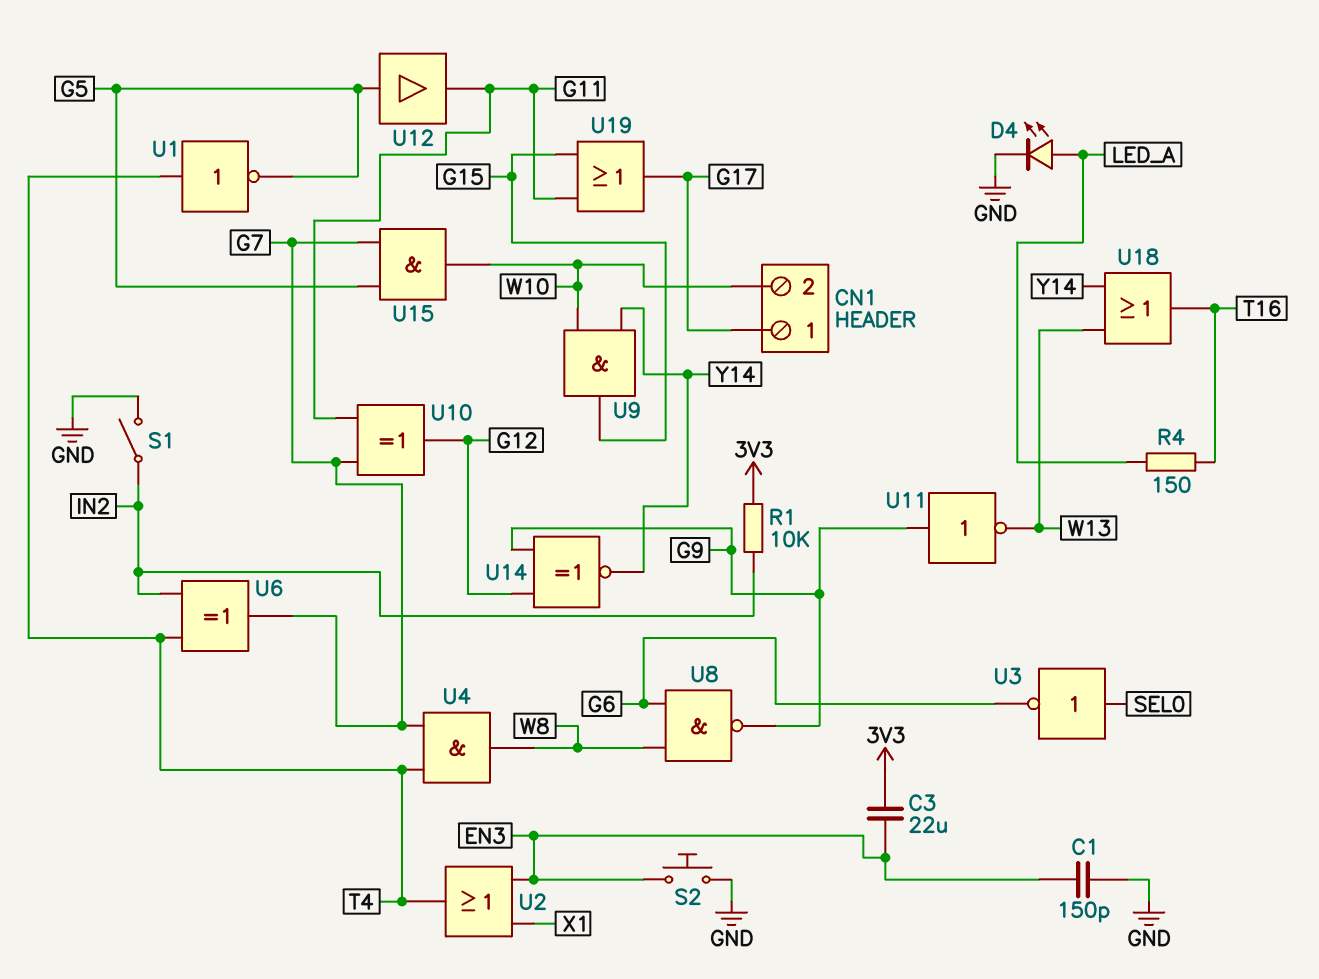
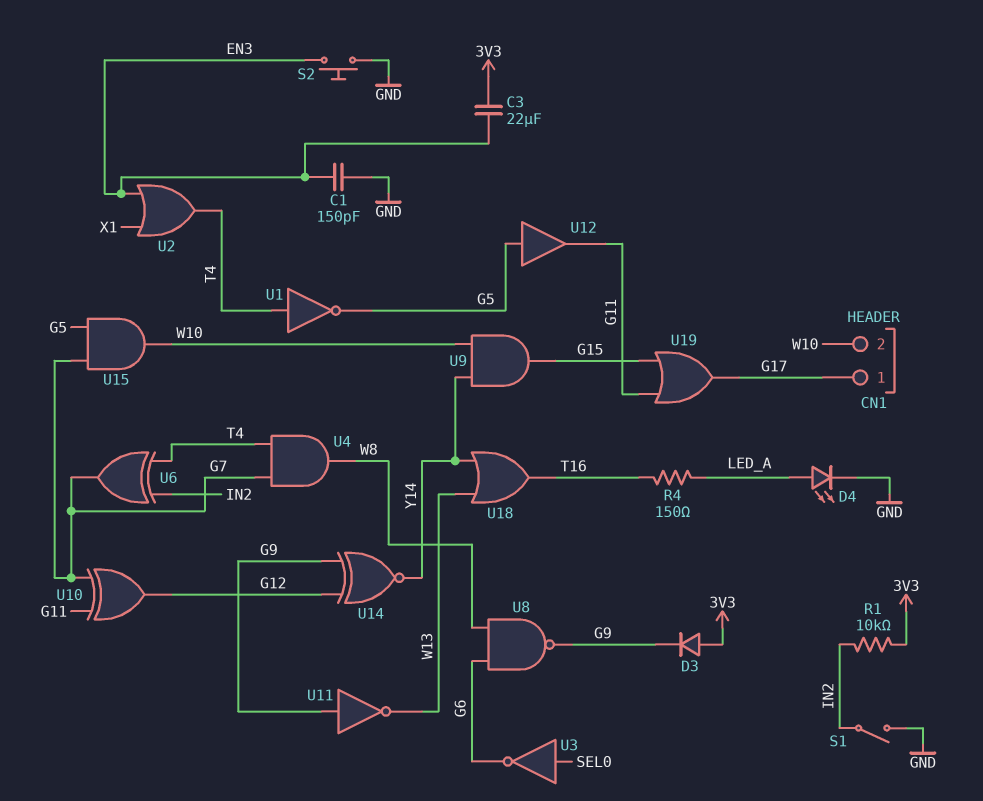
D3: none -> diode (A 3V3, K G9)

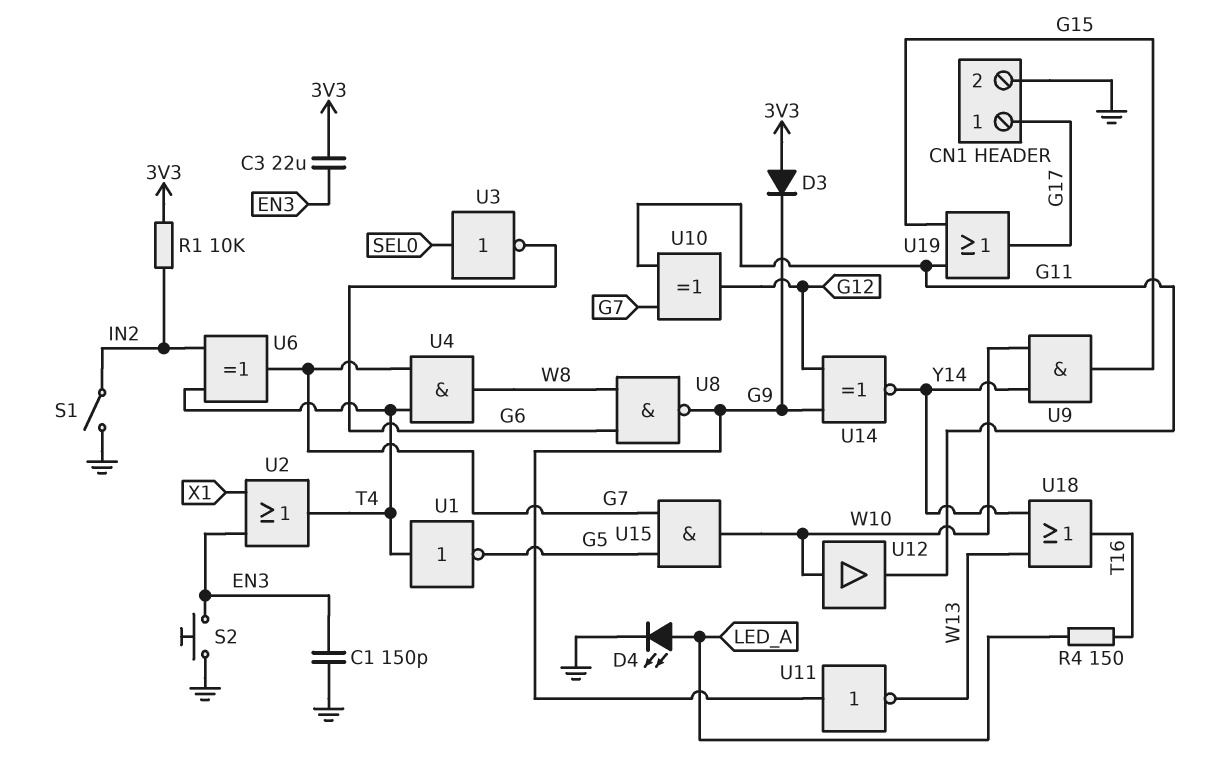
CN1 pin 2: W10 -> GND
U12: buffer (in G5, out G11) -> buffer (in W10, out G11)

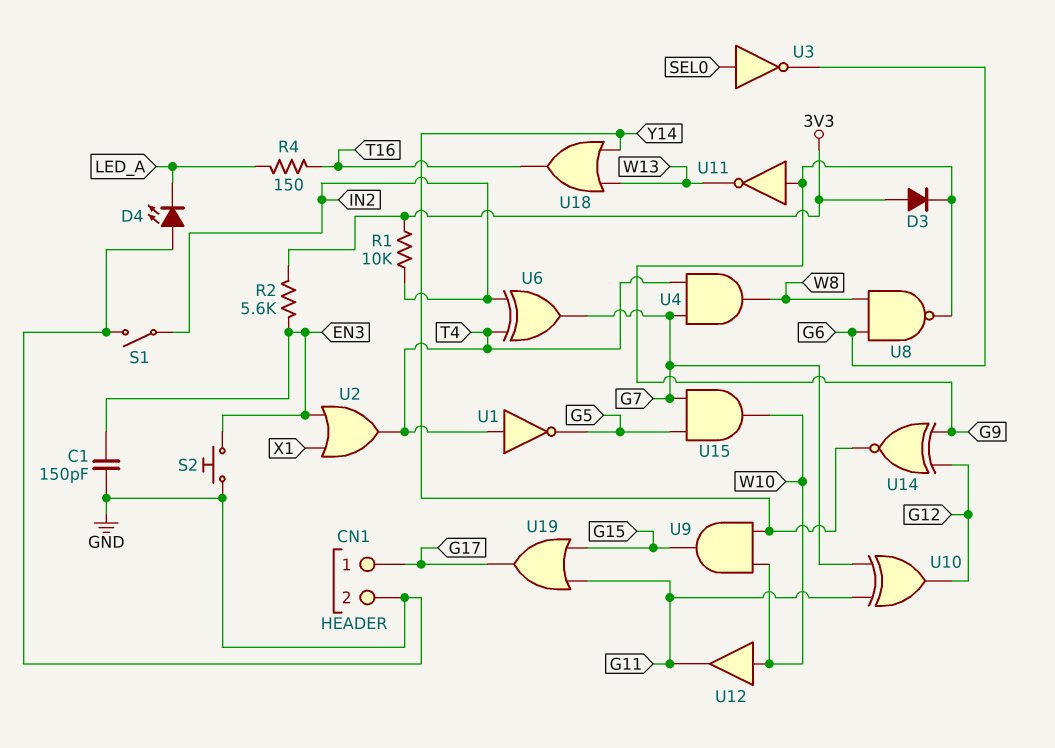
C3: 22uF (3V3, EN3) -> none
D4: LED (A LED_A, K GND) -> LED (A GND, K LED_A)
R2: none -> 5.6k (3V3, EN3)

